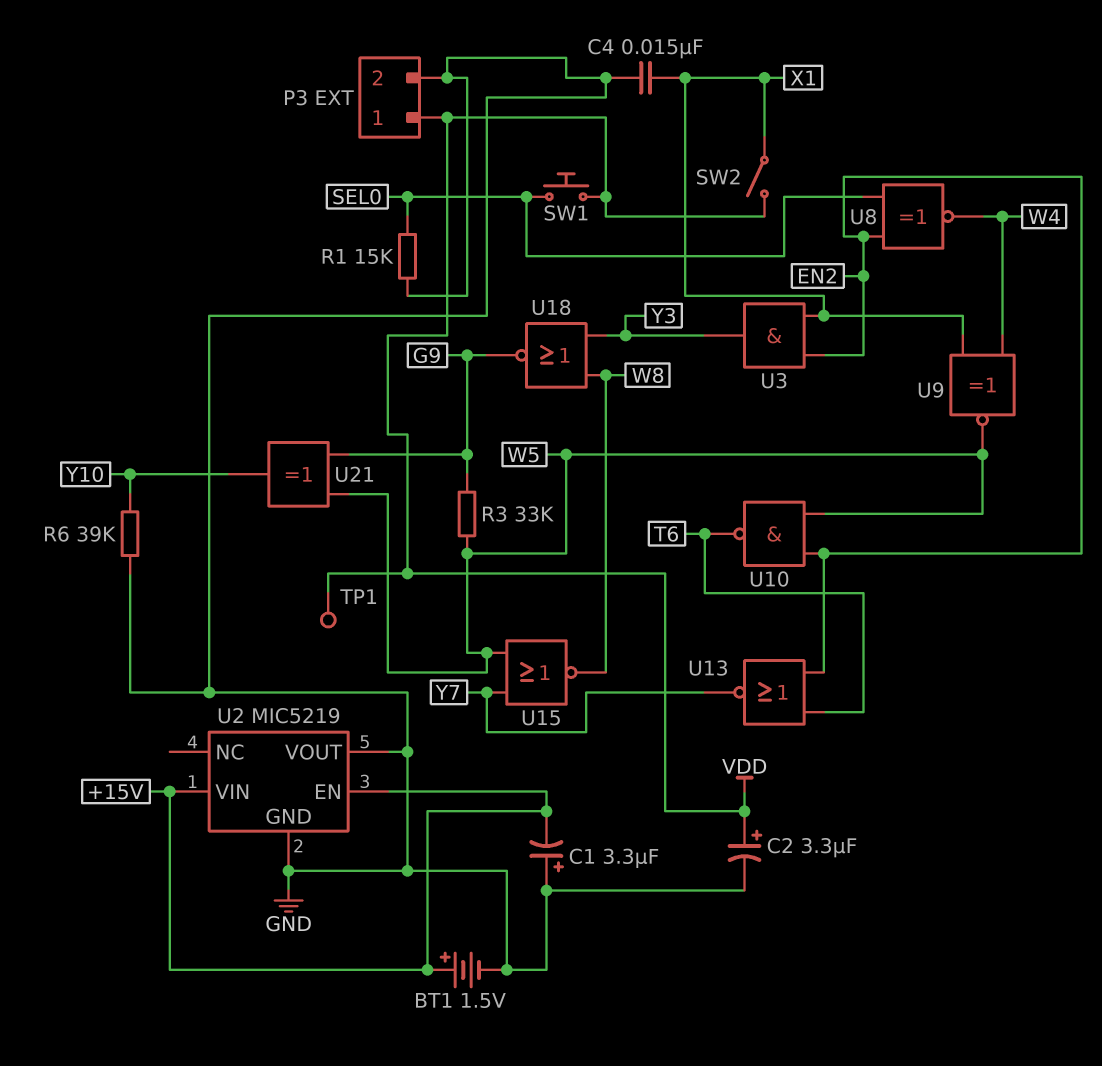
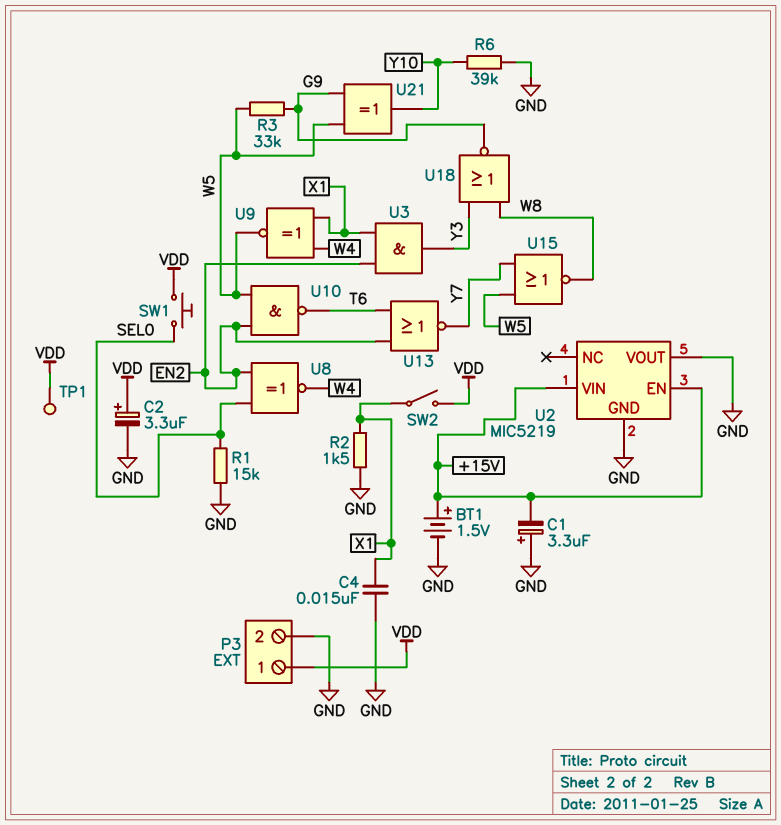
R2: none -> 1.5k (GND, X1)

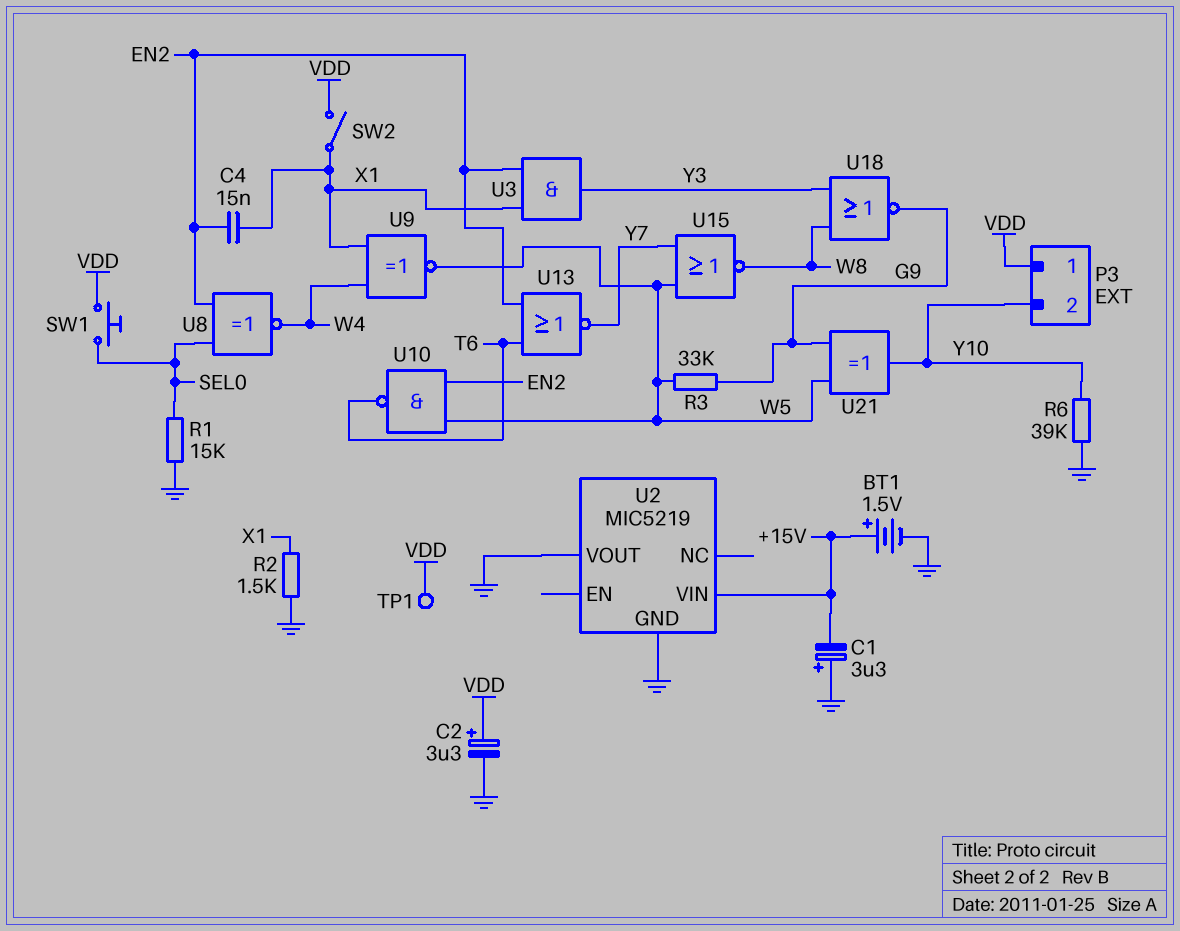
C4: 15nF (GND, X1) -> 15nF (EN2, X1)
P3 pin 2: GND -> Y10
U2 pin EN: +15V -> none

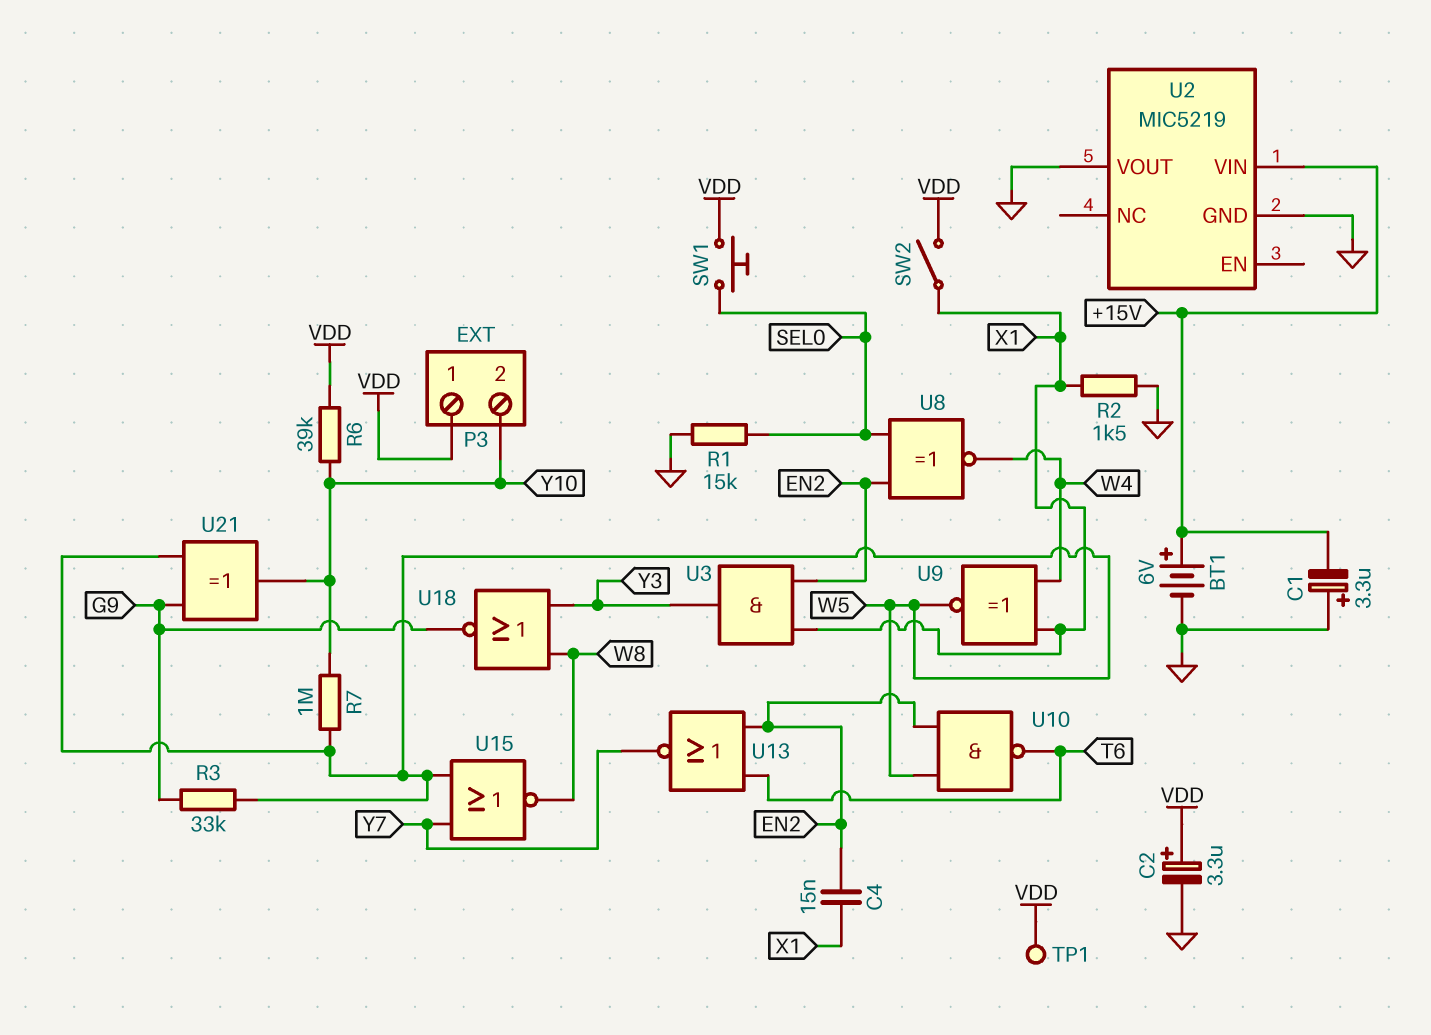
BT1: 1.5V (plus +15V, minus GND) -> 6V (plus +15V, minus GND)
R6: 39k (GND, Y10) -> 39k (VDD, Y10)
R7: none -> 1M (W5, Y10)

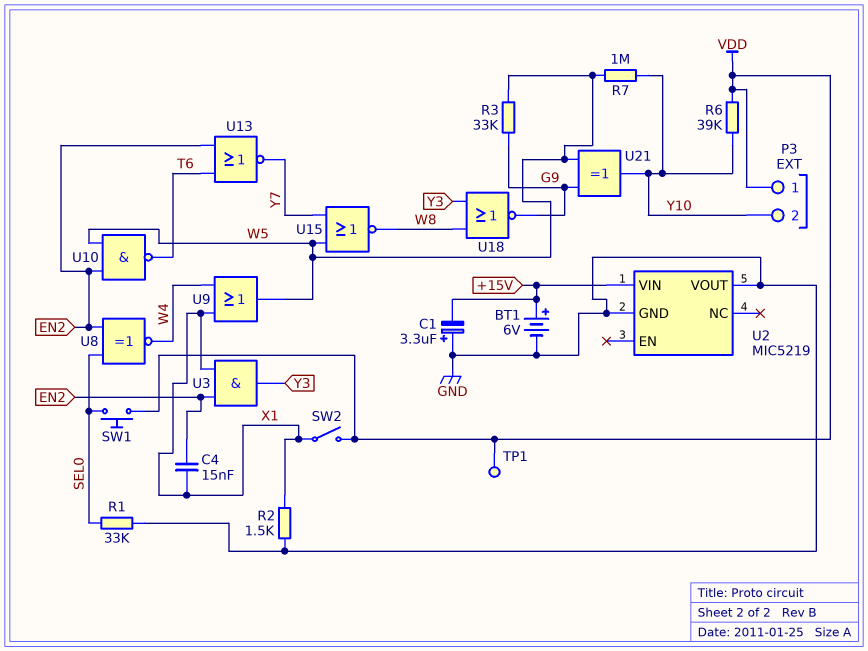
C2: 3.3uF (plus VDD, minus GND) -> none
R1: 15k (GND, SEL0) -> 33k (GND, SEL0)
U9: XNOR (in W4, in X1, out W5) -> OR (in W4, in X1, out W5)

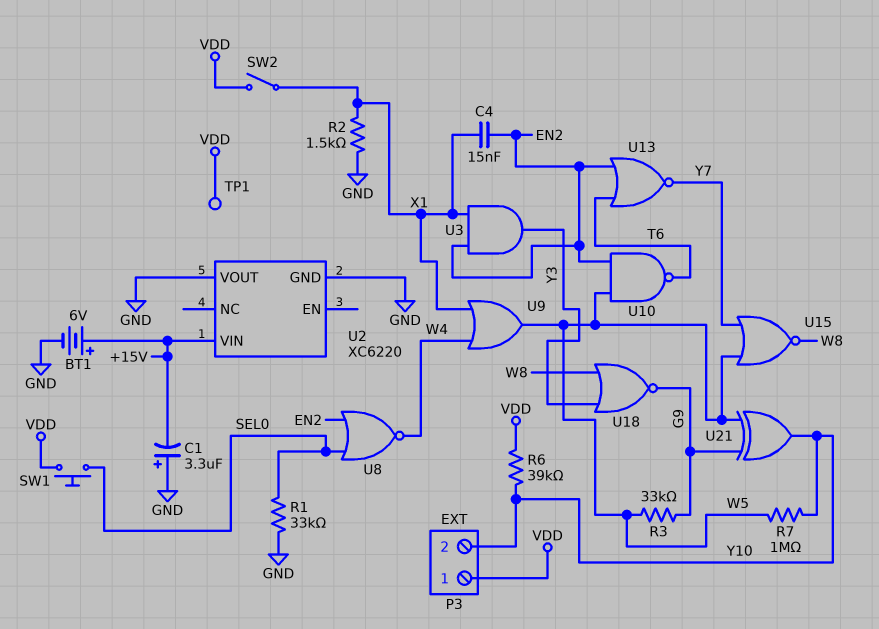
U2: MIC5219 -> XC6220
U8: XNOR (in EN2, in SEL0, out W4) -> NOR (in EN2, in SEL0, out W4)

